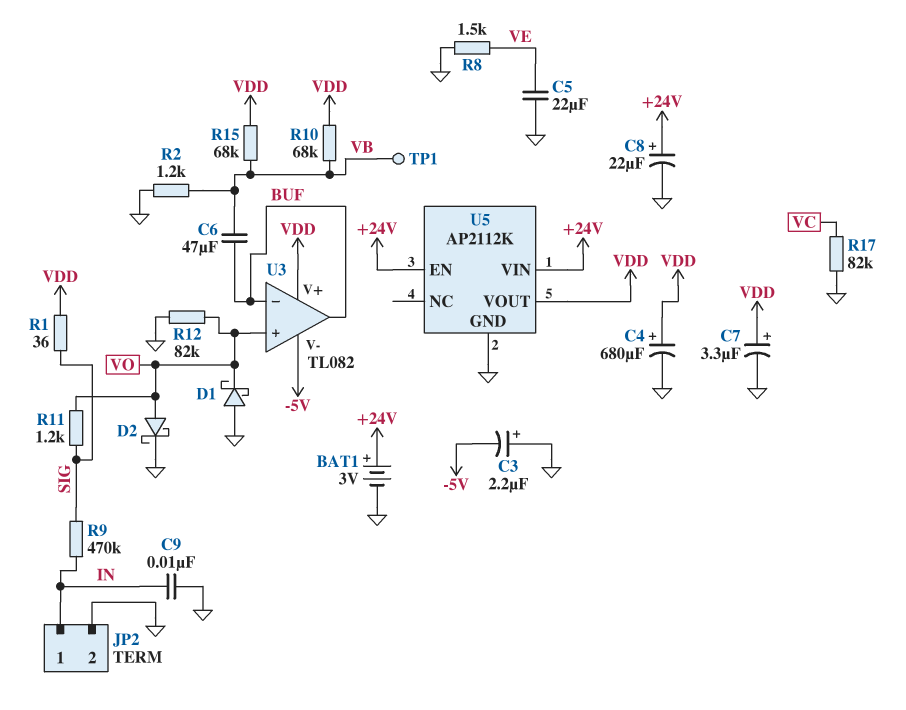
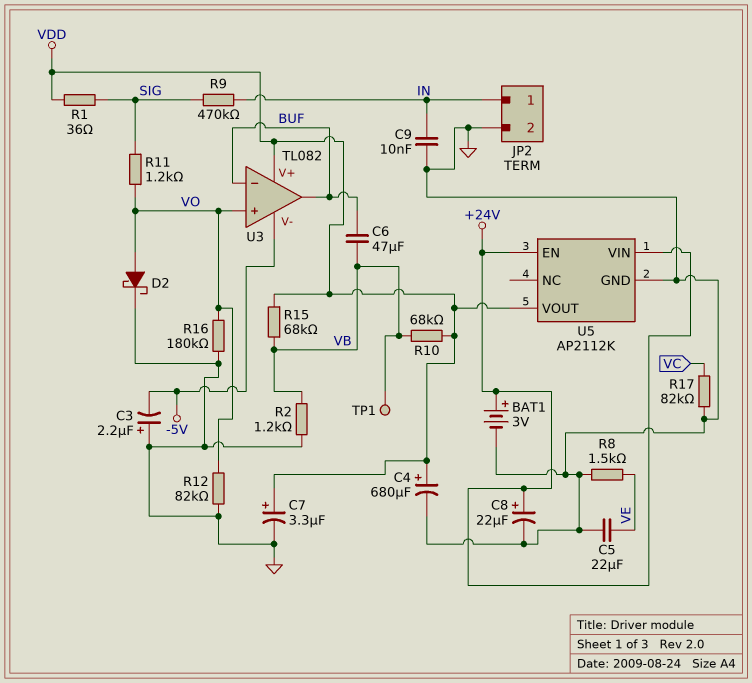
D1: schottky (A GND, K VO) -> none
R16: none -> 180k (GND, VO)

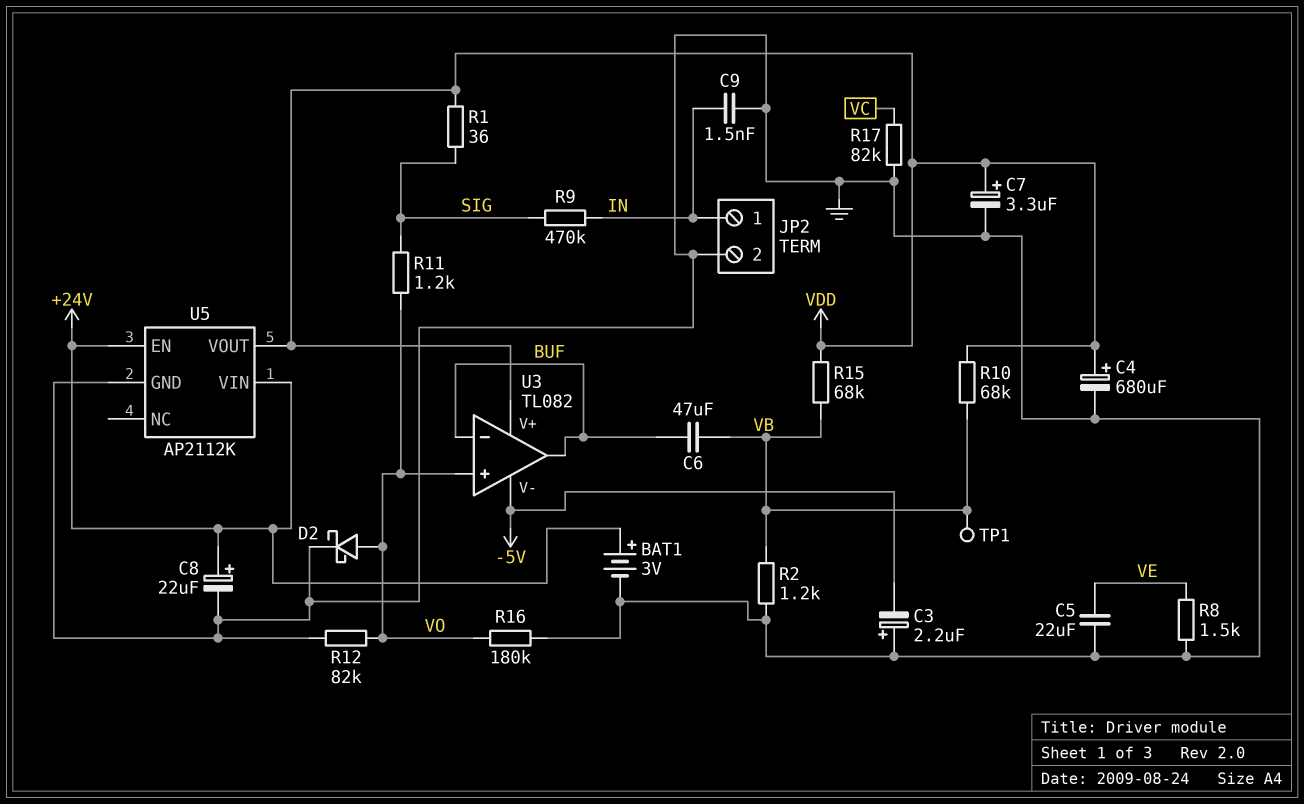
C9: 10nF (GND, IN) -> 1.5nF (GND, IN)

